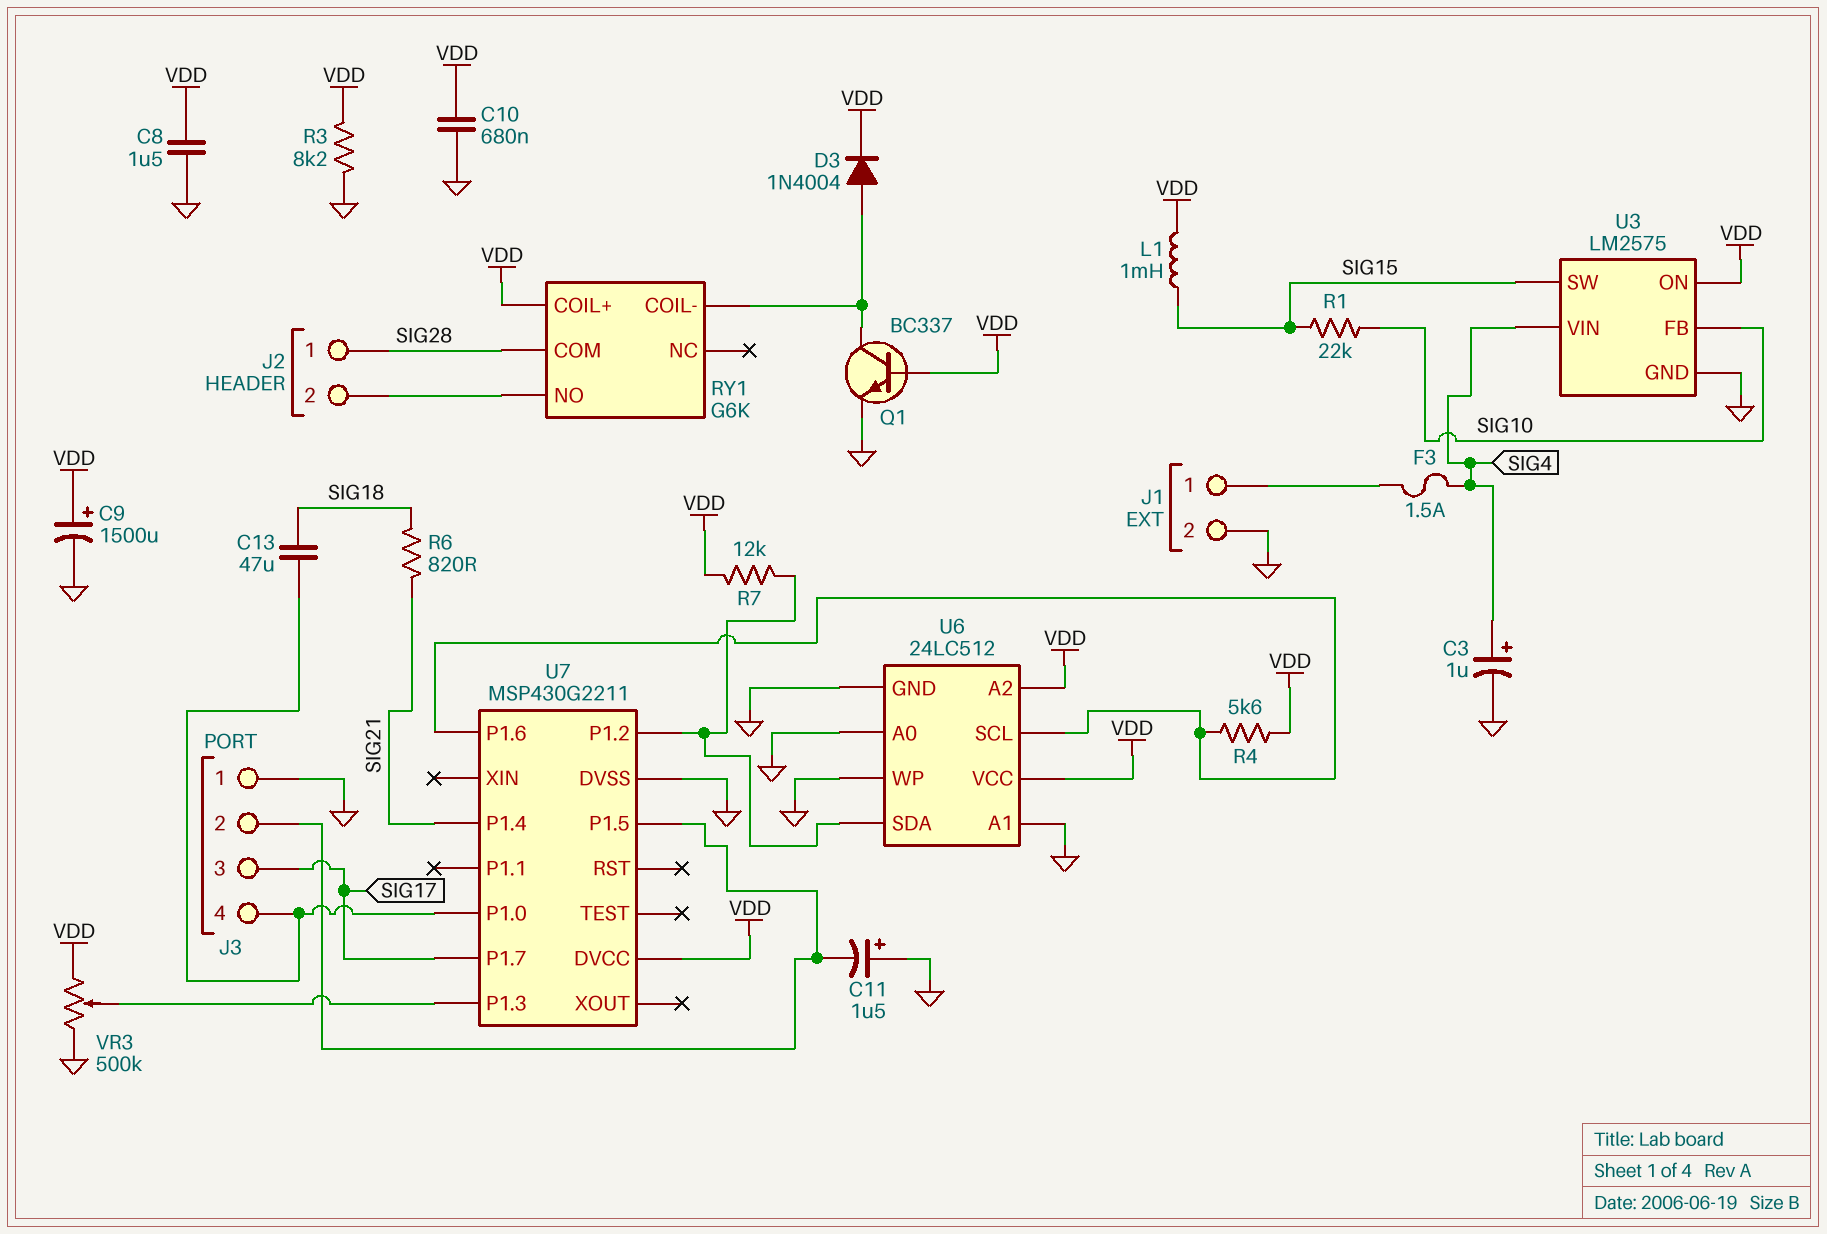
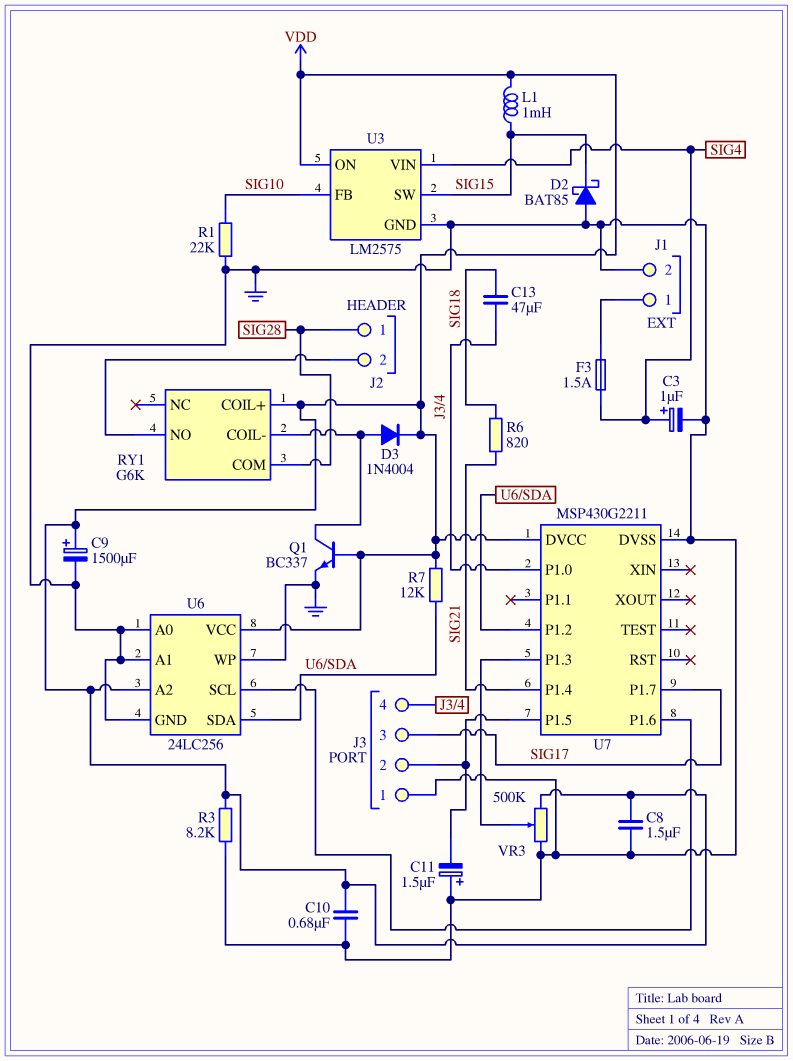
D2: none -> schottky BAT85 (A GND, K SIG15)
R1: 22k (SIG10, SIG15) -> 22k (GND, SIG10)
R4: 5.6k (U6/SCL, VDD) -> none
U6: 24LC512 -> 24LC256

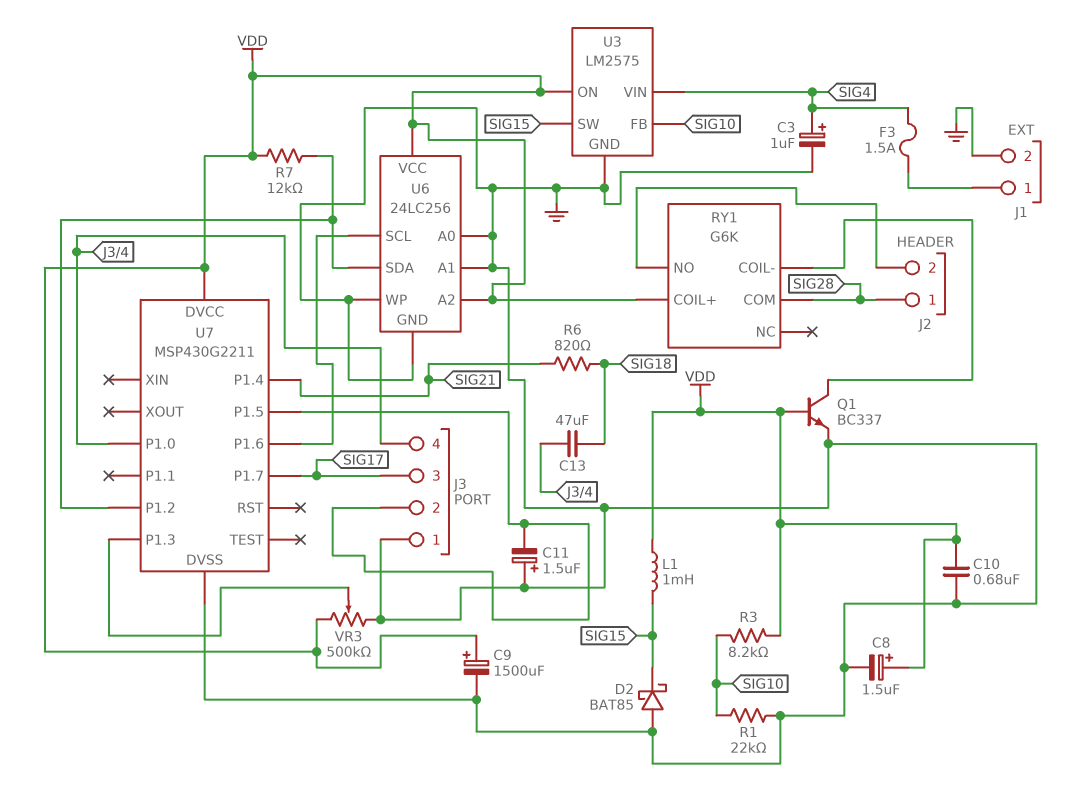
C8: 1.5uF (GND, VDD) -> 1.5uF (plus VDD, minus GND)
D3: diode 1N4004 (A RY1/COIL-, K VDD) -> none
R3: 8.2k (GND, VDD) -> 8.2k (SIG10, VDD)

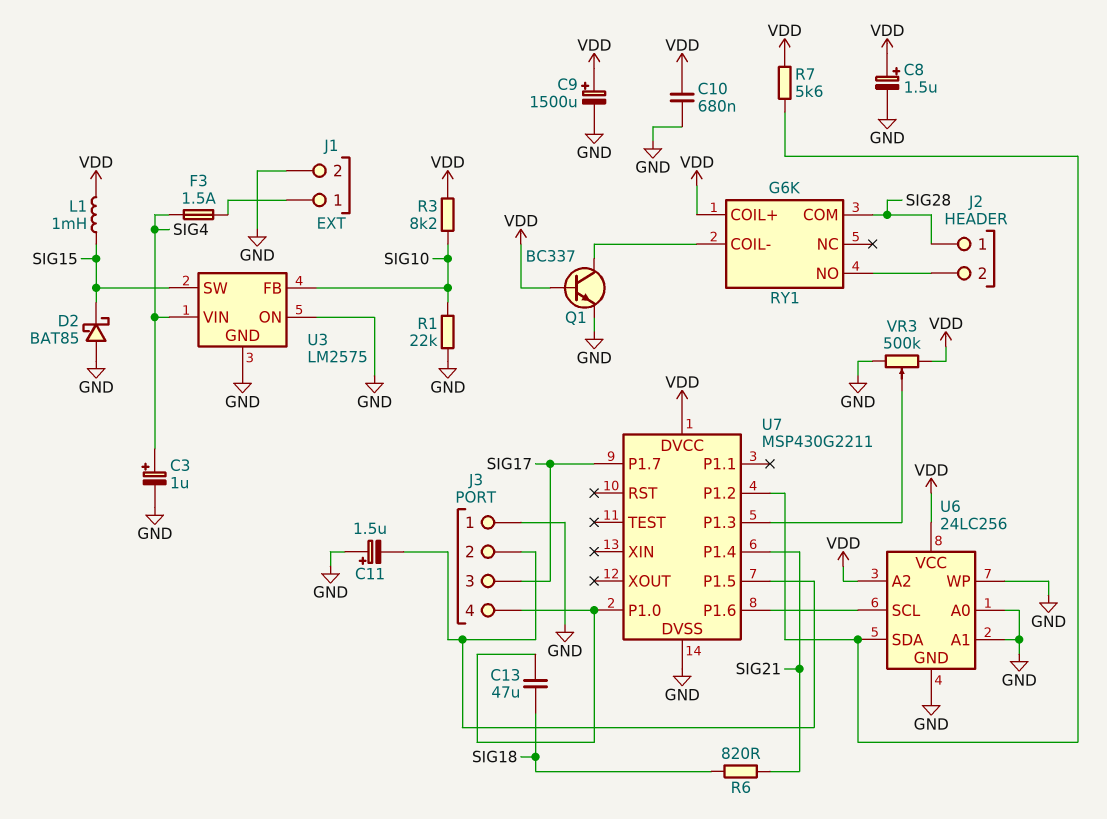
R7: 12k (U6/SDA, VDD) -> 5.6k (U6/SDA, VDD)
U3 pin ON: VDD -> GND

